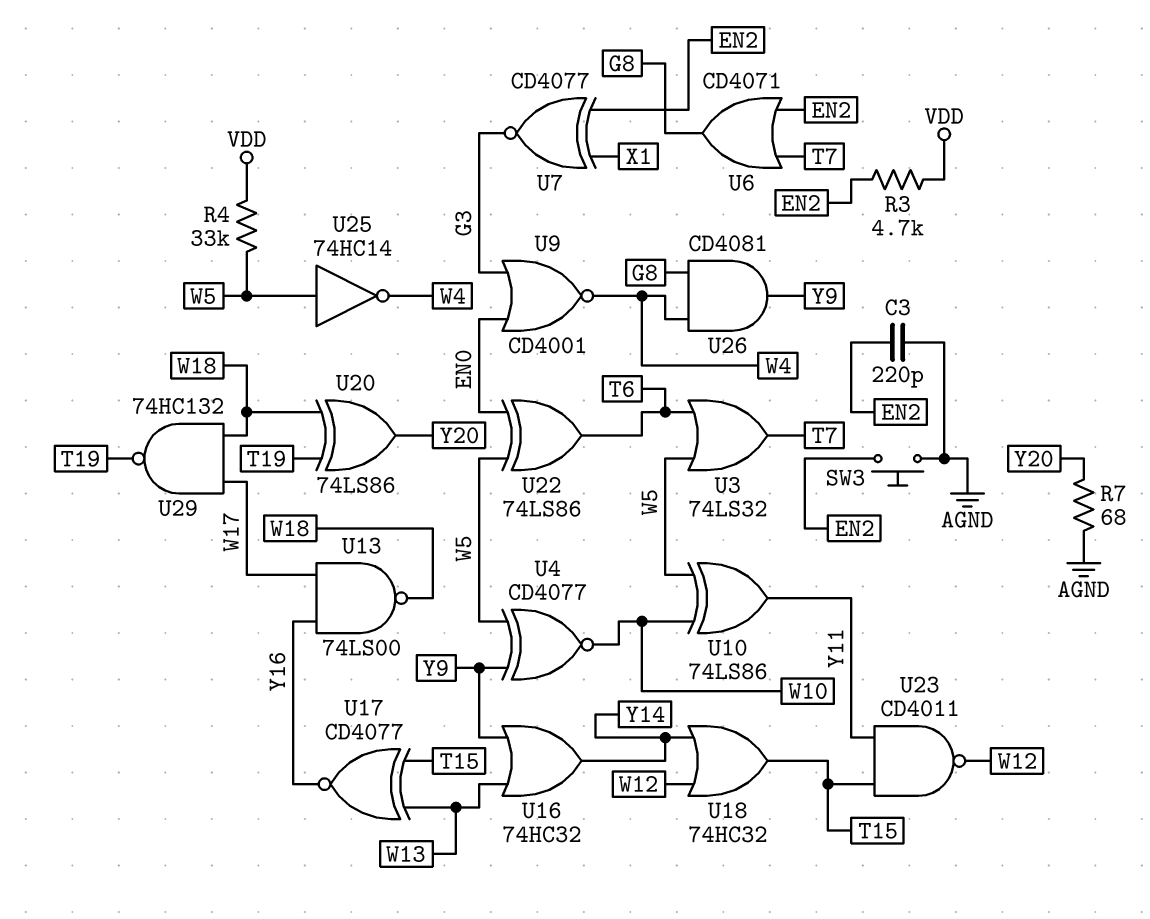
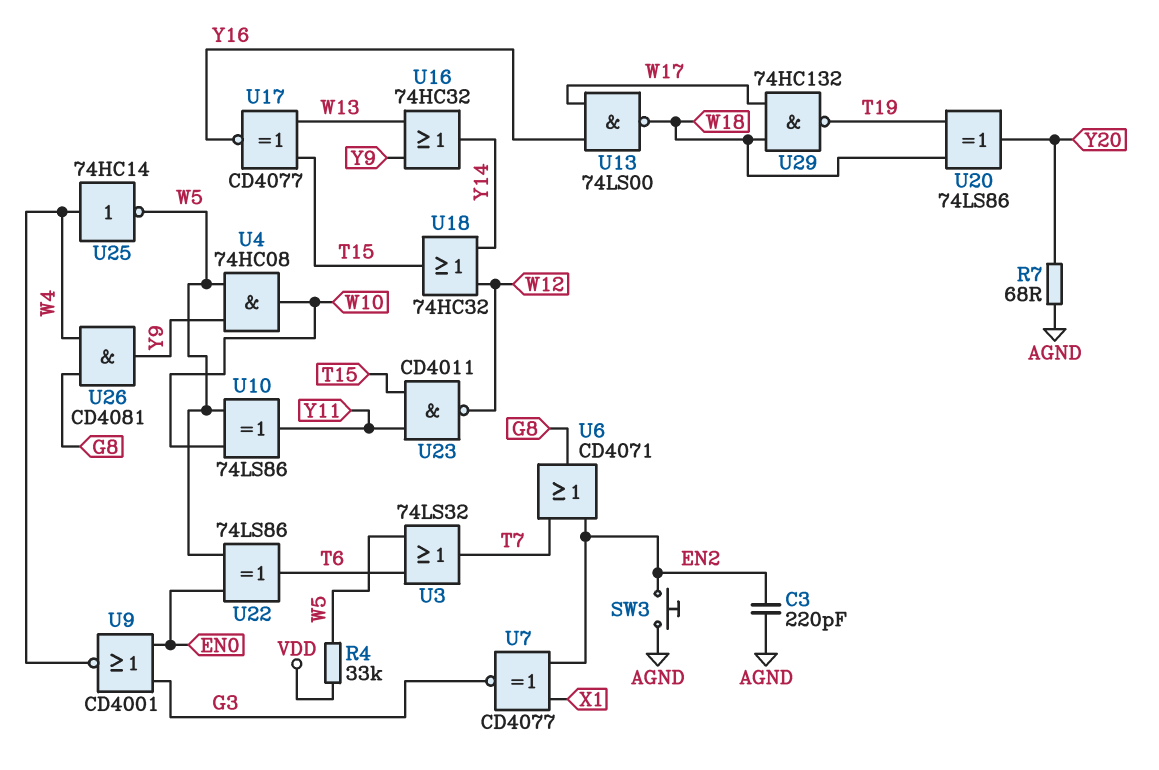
R3: 4.7k (EN2, VDD) -> none
U4: XNOR CD4077 (in W5, in Y9, out W10) -> AND 74HC08 (in W5, in Y9, out W10)
U25: NOT 74HC14 (in W5, out W4) -> NOT 74HC14 (in W4, out W5)

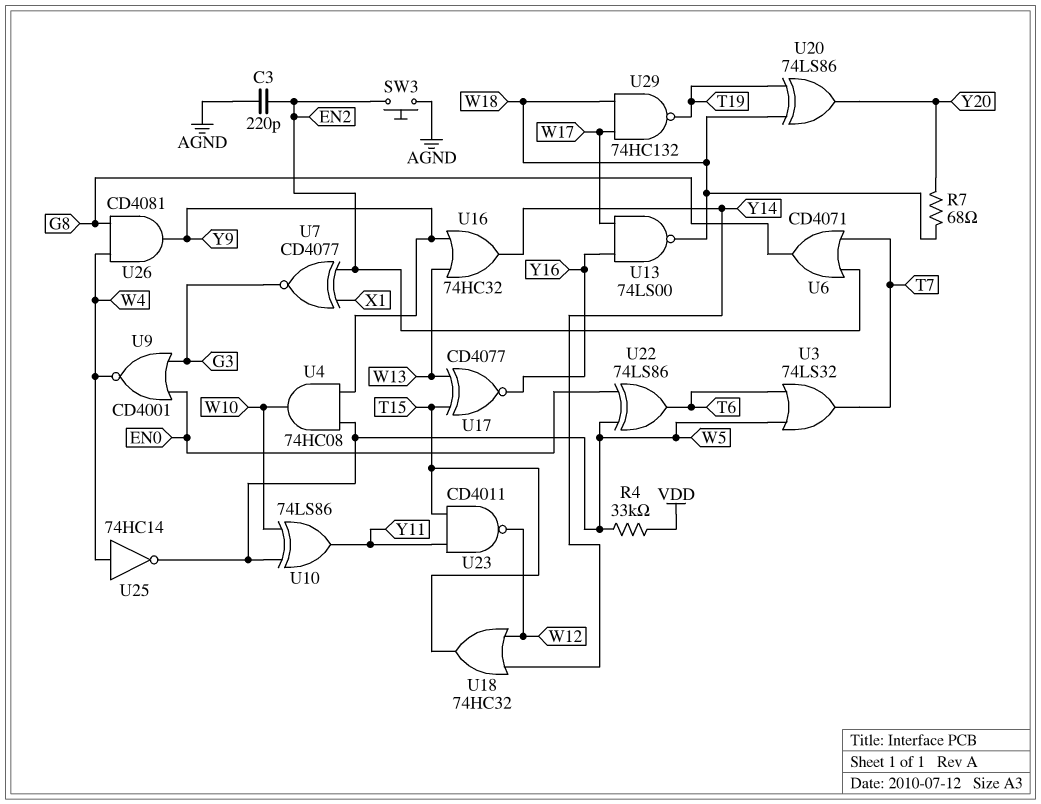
R7: 68 (AGND, Y20) -> 68 (W18, Y20)

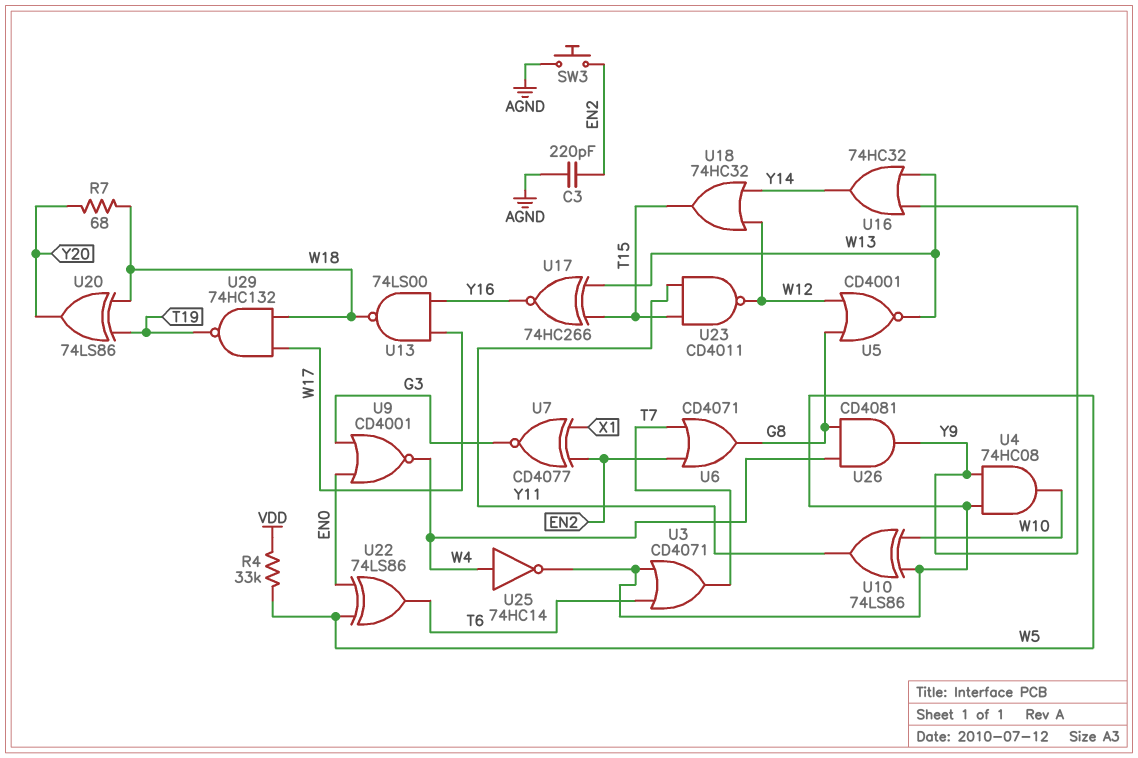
U3: OR 74LS32 (in T6, in W5, out T7) -> OR CD4071 (in T6, in W5, out T7)
U5: none -> NOR CD4001 (in G8, in W12, out W13)
U17: XNOR CD4077 (in T15, in W13, out Y16) -> XNOR 74HC266 (in T15, in W13, out Y16)

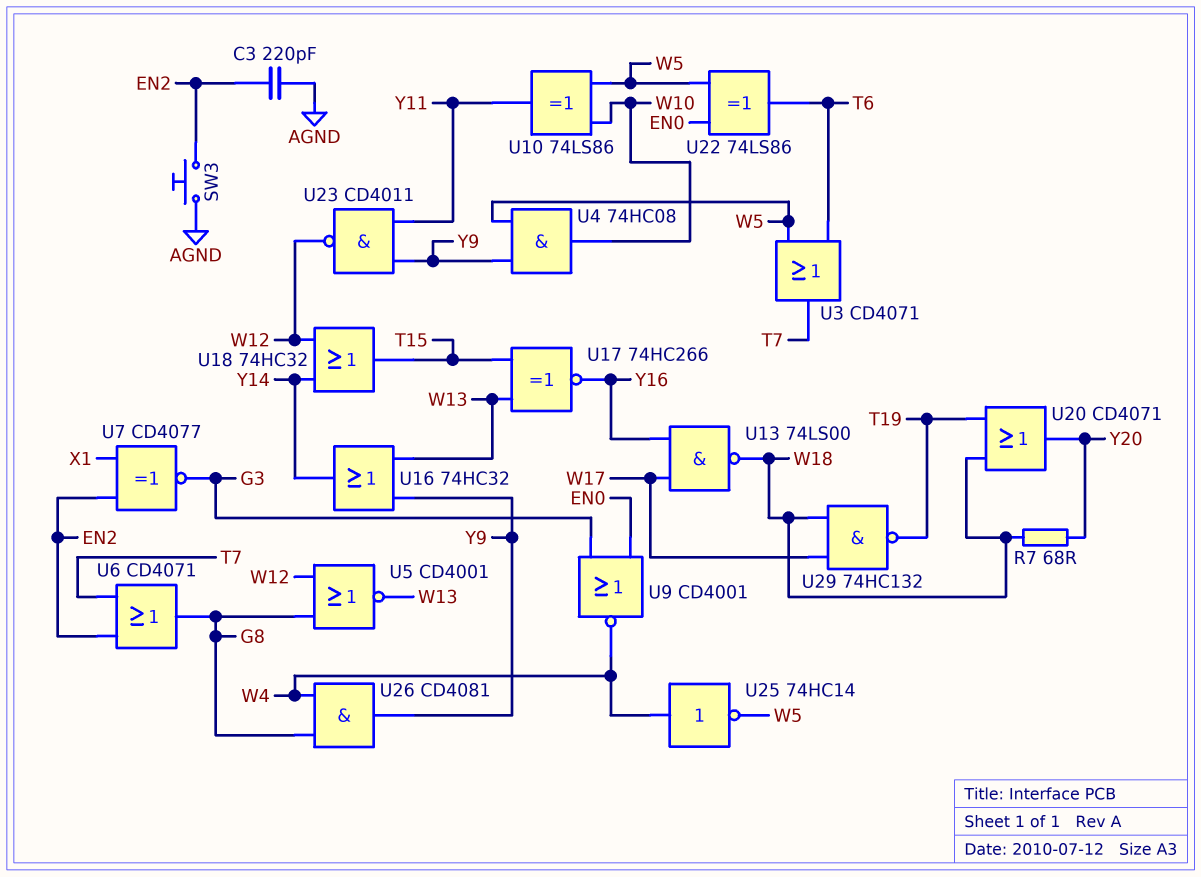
R4: 33k (VDD, W5) -> none
U20: XOR 74LS86 (in T19, in W18, out Y20) -> OR CD4071 (in T19, in W18, out Y20)
U23: NAND CD4011 (in T15, in Y11, out W12) -> NAND CD4011 (in Y9, in Y11, out W12)

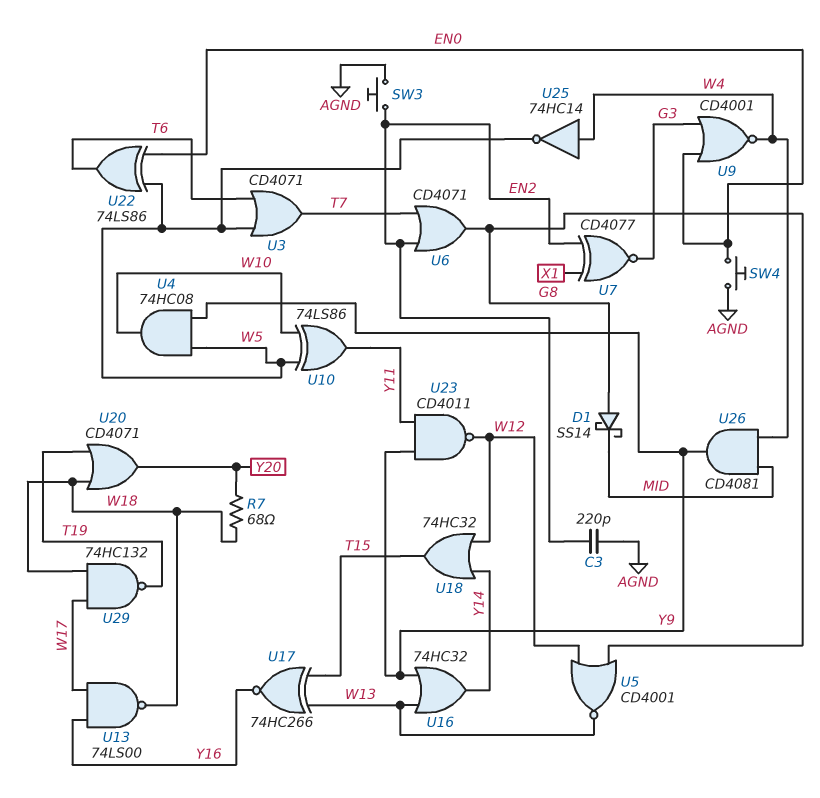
D1: none -> schottky SS14 (A G8, K MID)
SW4: none -> button (AGND, EN0)
U26: AND CD4081 (in G8, in W4, out Y9) -> AND CD4081 (in MID, in W4, out Y9)

